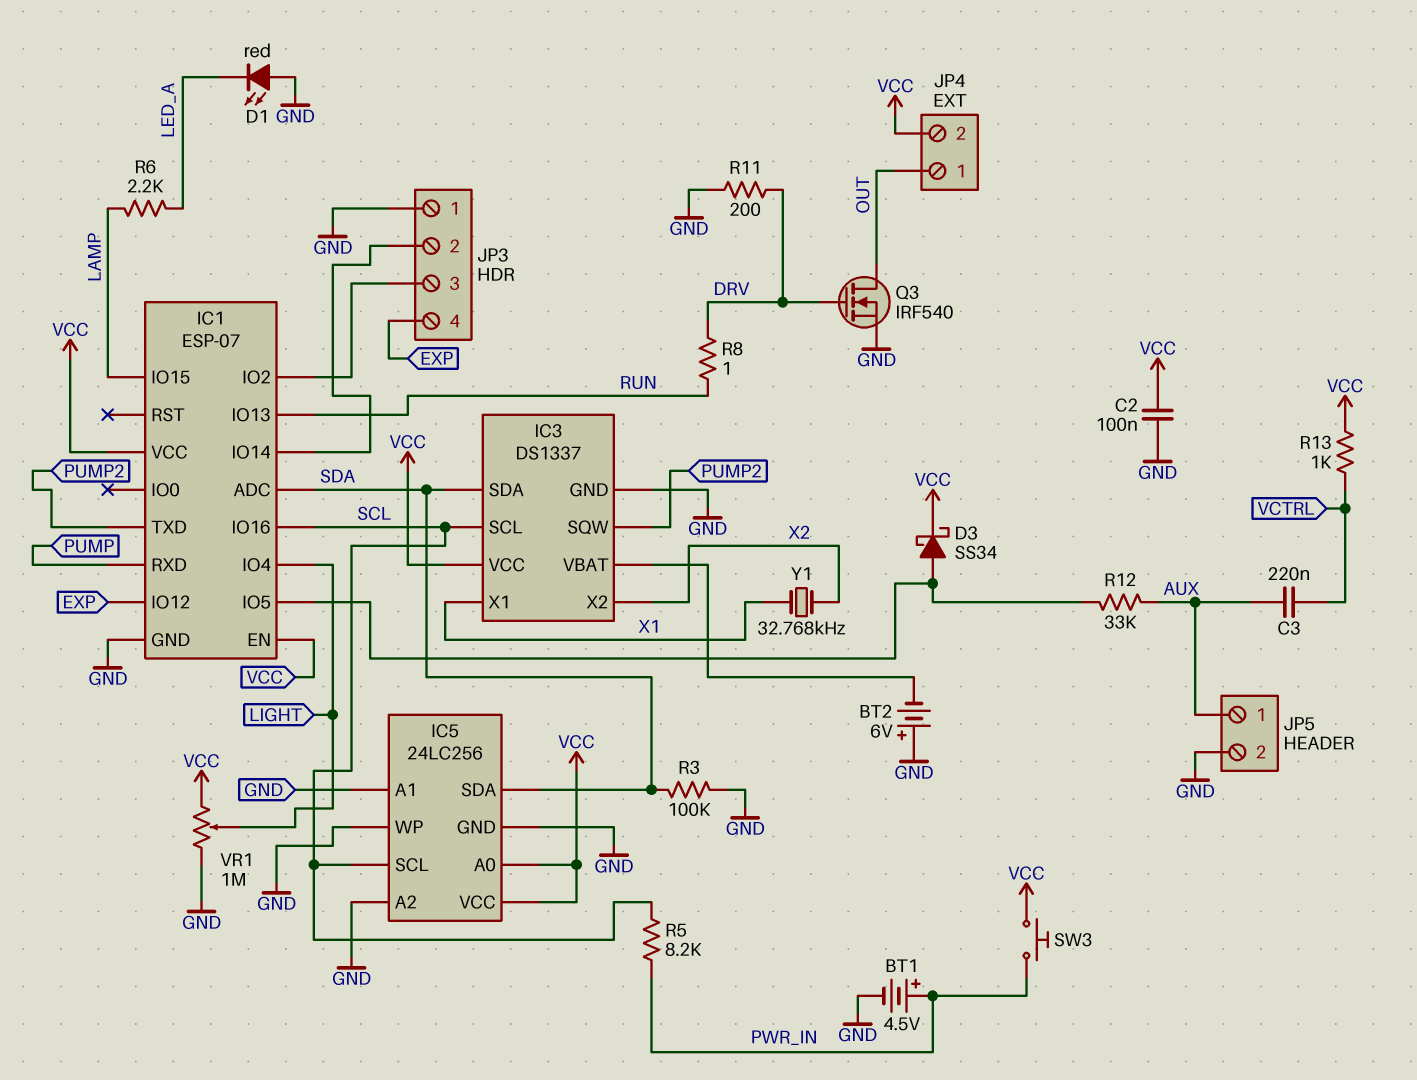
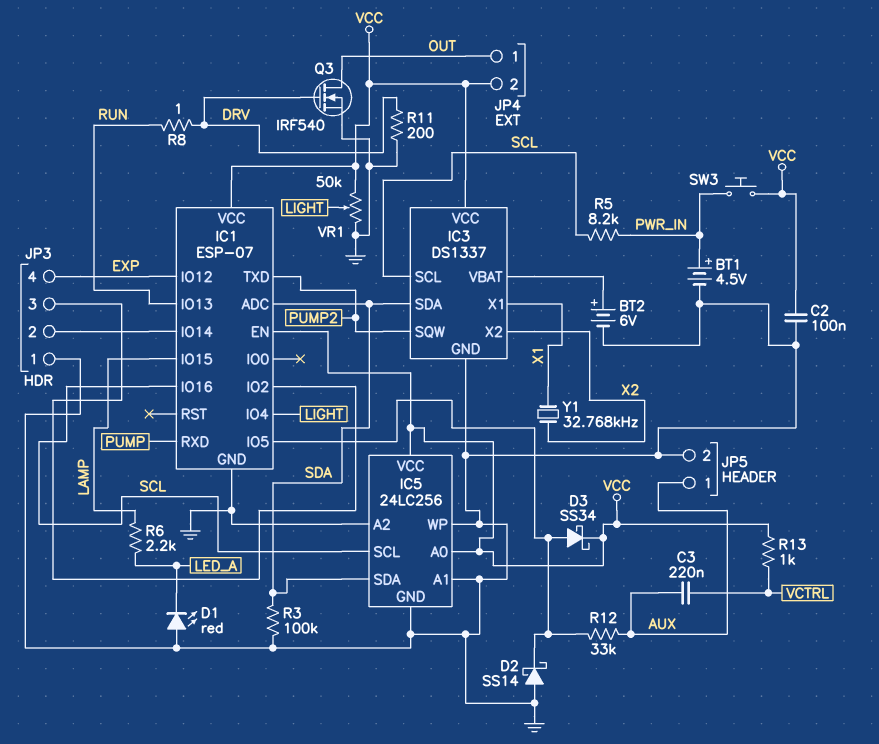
BT2: 6V (plus GND, minus IC3/VBAT) -> 6V (plus IC3/VBAT, minus GND)
D2: none -> schottky SS14 (A GND, K IC1/IO5)
VR1: 1M (GND, VCC, wiper LIGHT) -> 50k (GND, VCC, wiper LIGHT)

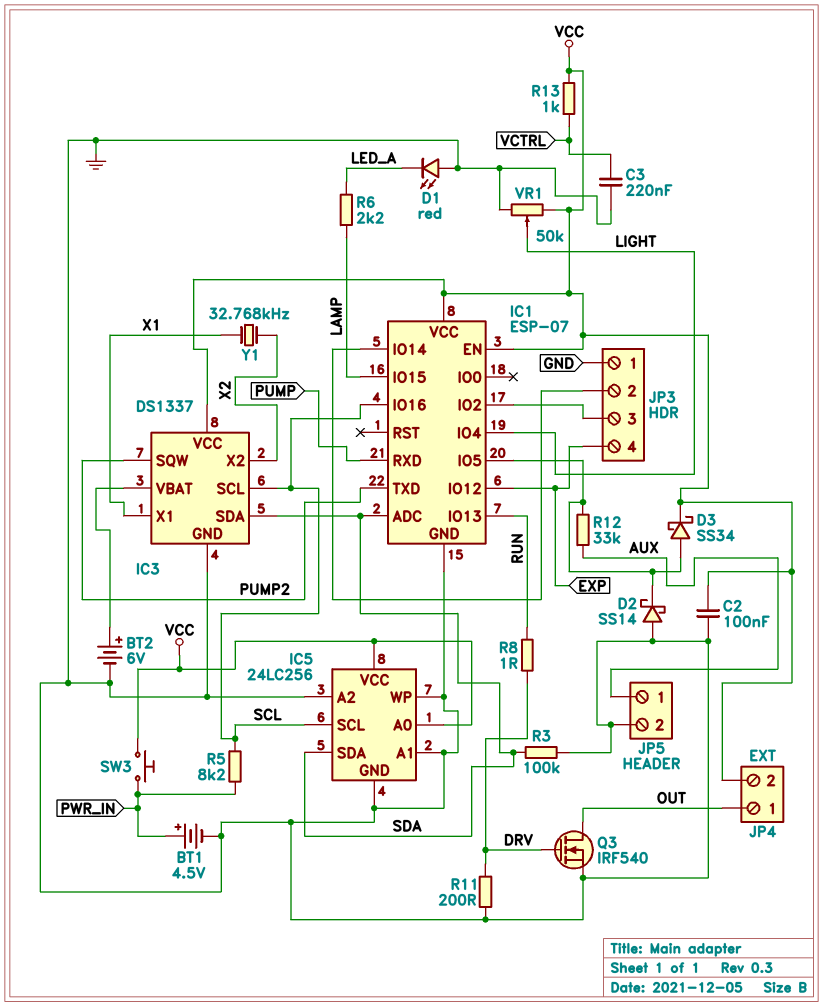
C3: 220nF (AUX, VCTRL) -> 220nF (GND, VCTRL)

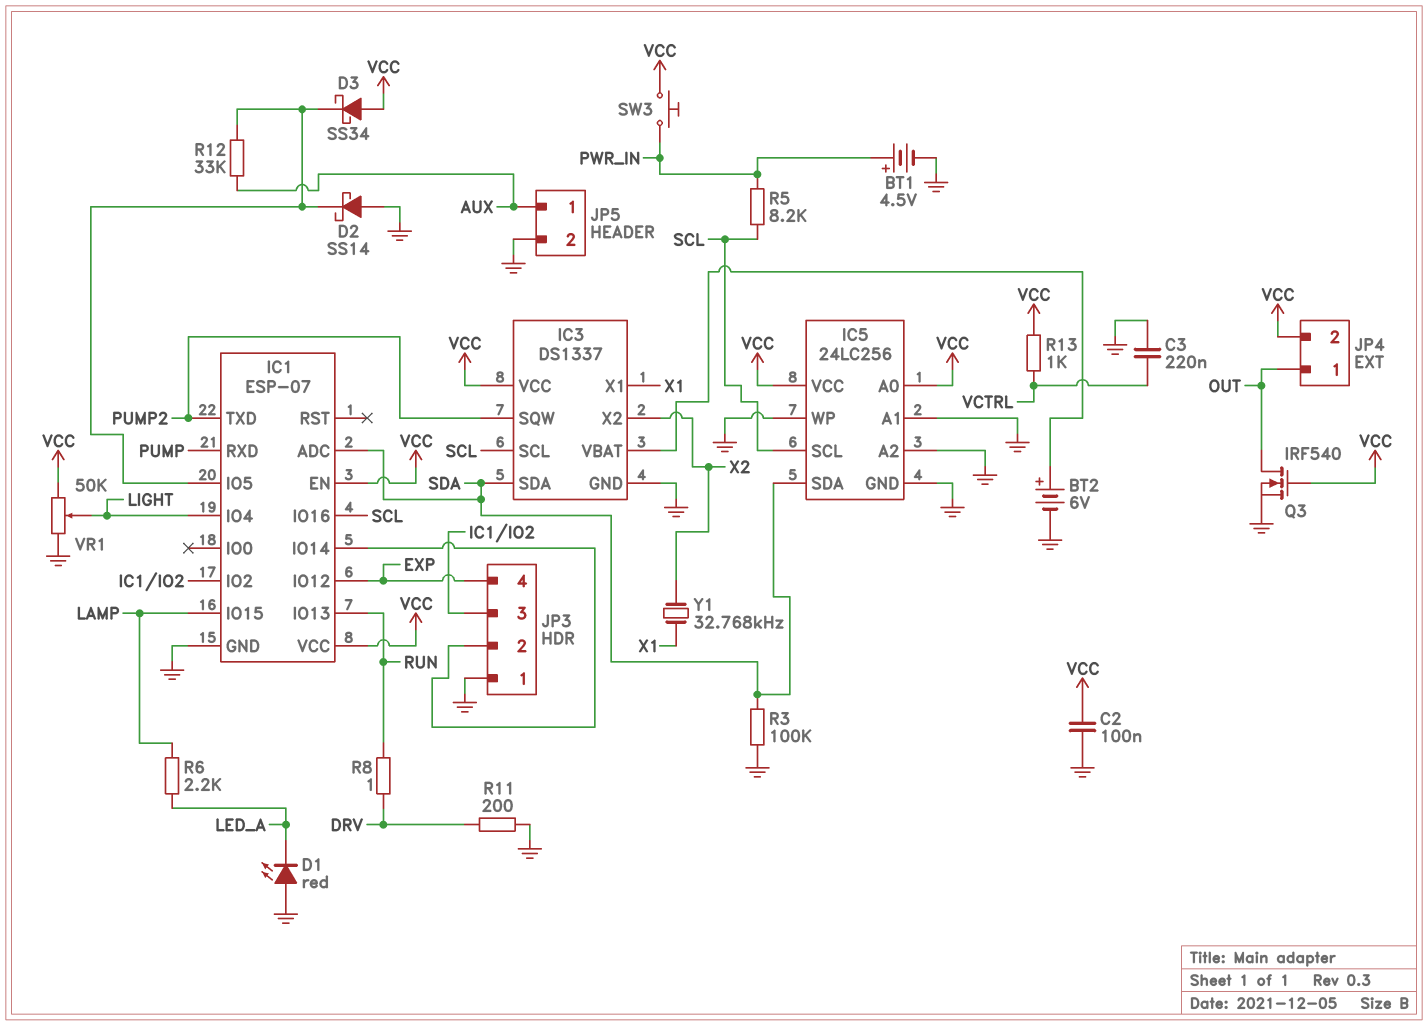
D3: schottky SS34 (A IC1/IO5, K VCC) -> schottky SS34 (A VCC, K IC1/IO5)
Q3: NMOS IRF540 (G DRV, D OUT, S GND) -> NMOS IRF540 (G VCC, D OUT, S GND)

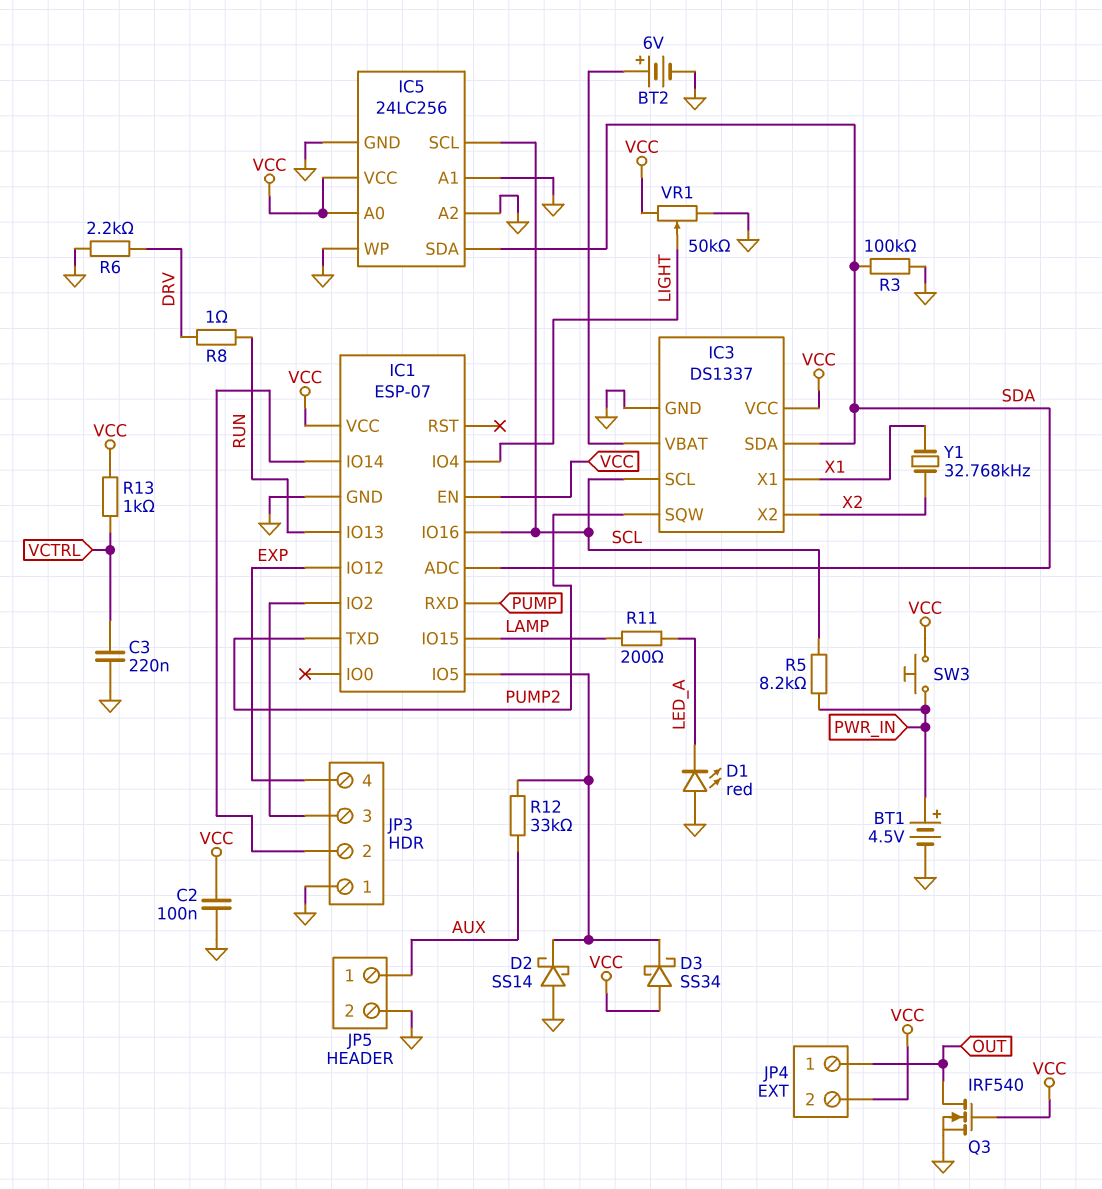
R6: 2.2k (LAMP, LED_A) -> 2.2k (DRV, GND)
R11: 200 (DRV, GND) -> 200 (LAMP, LED_A)

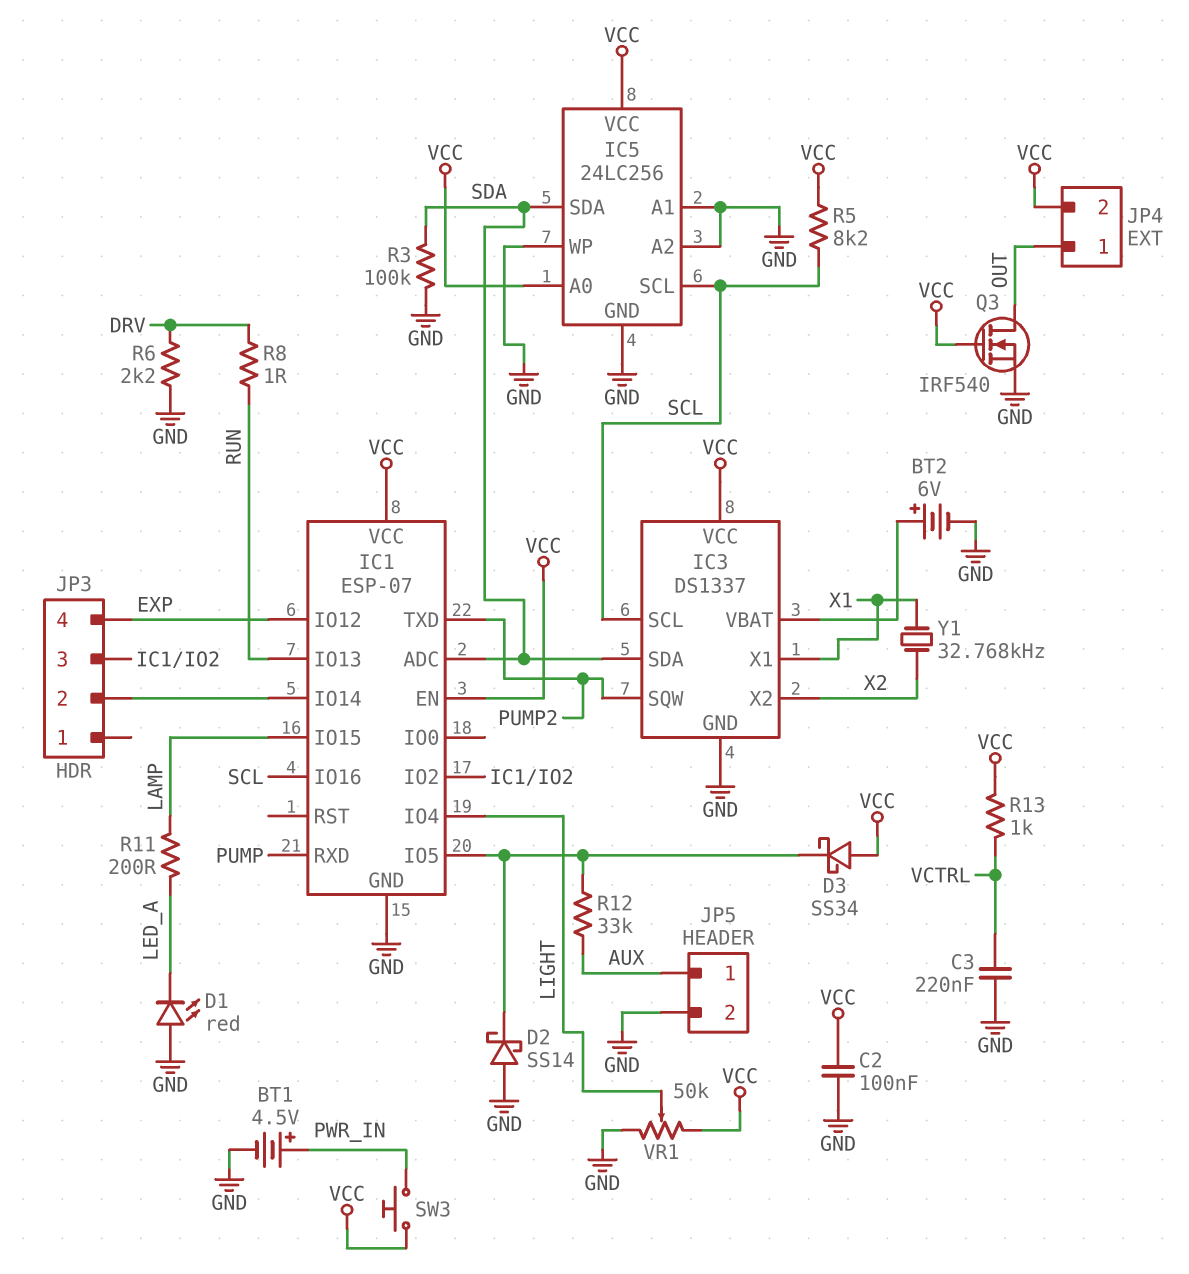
JP3 pin 1: GND -> none
R5: 8.2k (PWR_IN, SCL) -> 8.2k (SCL, VCC)

